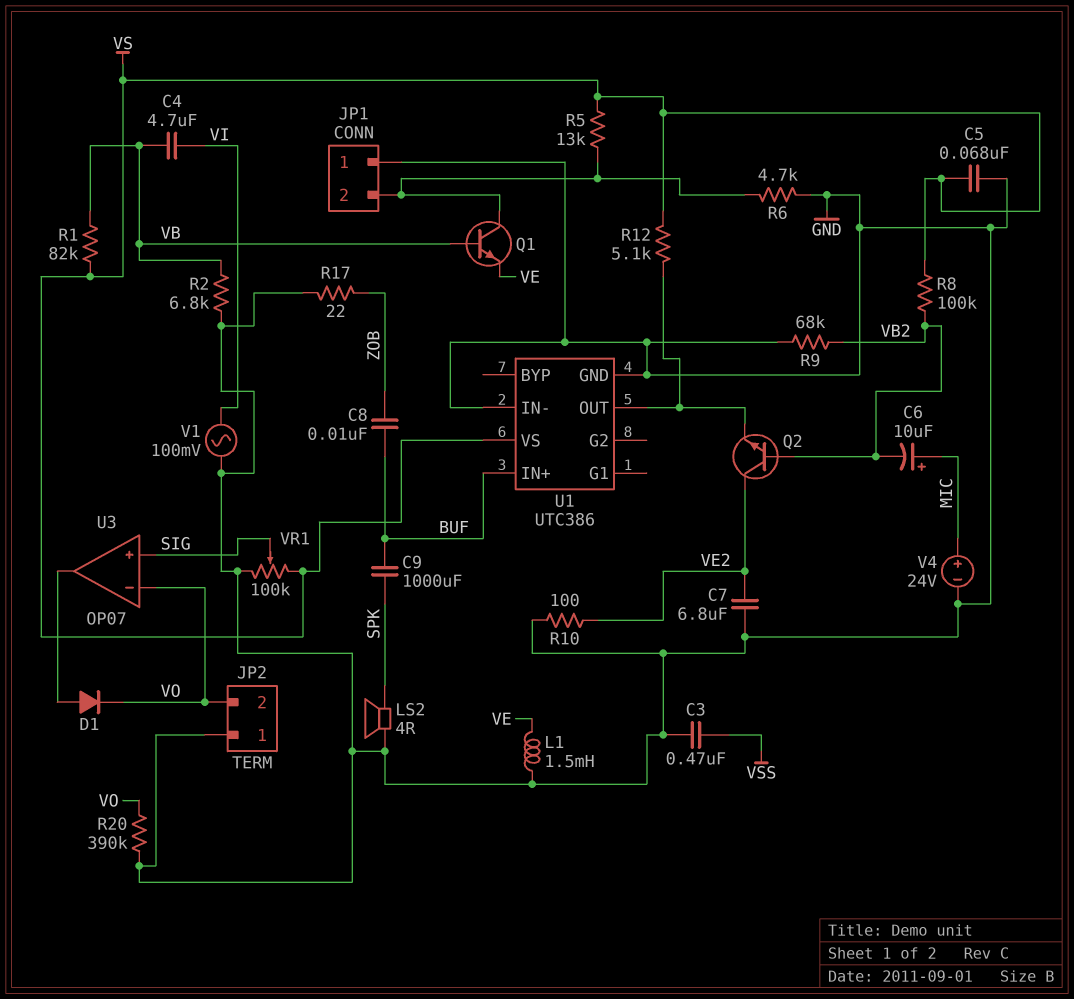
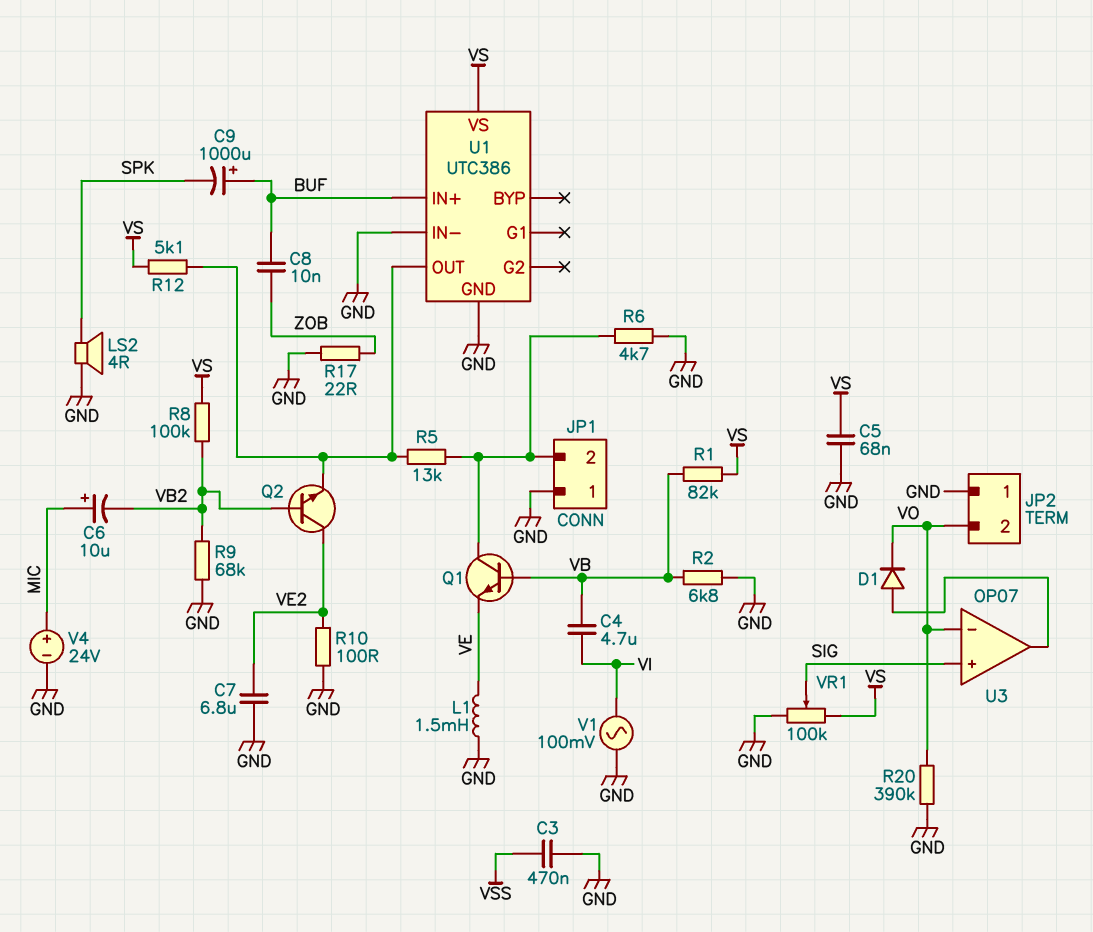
C9: 1000uF (BUF, SPK) -> 1000uF (plus BUF, minus SPK)
R5: 13k (JP1/2, VS) -> 13k (JP1/2, U1/OUT)

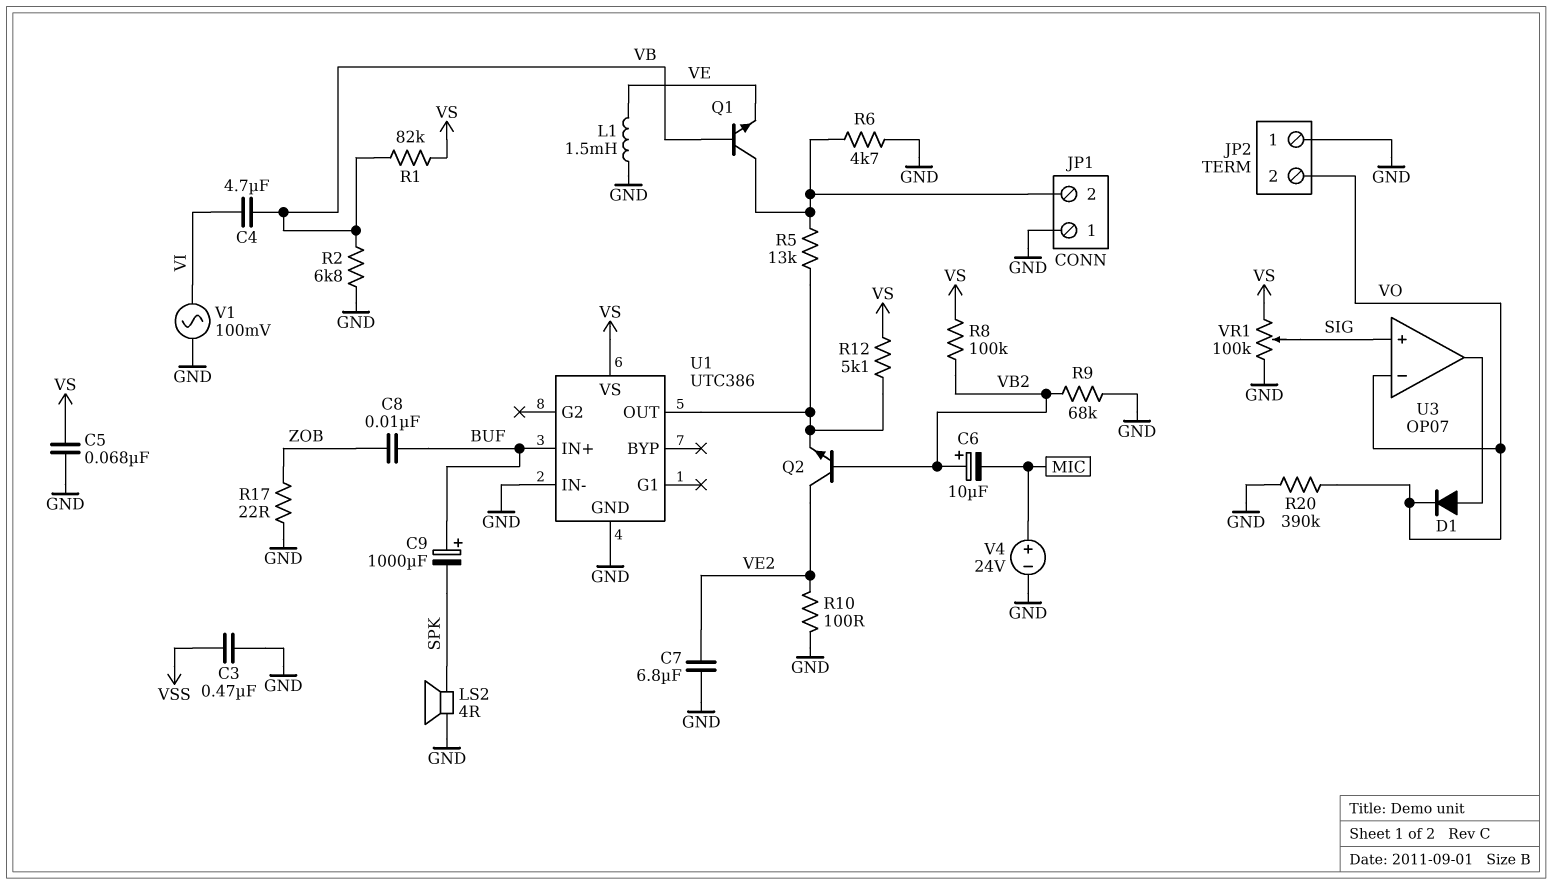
C6: 10uF (plus MIC, minus VB2) -> 10uF (plus VB2, minus MIC)

